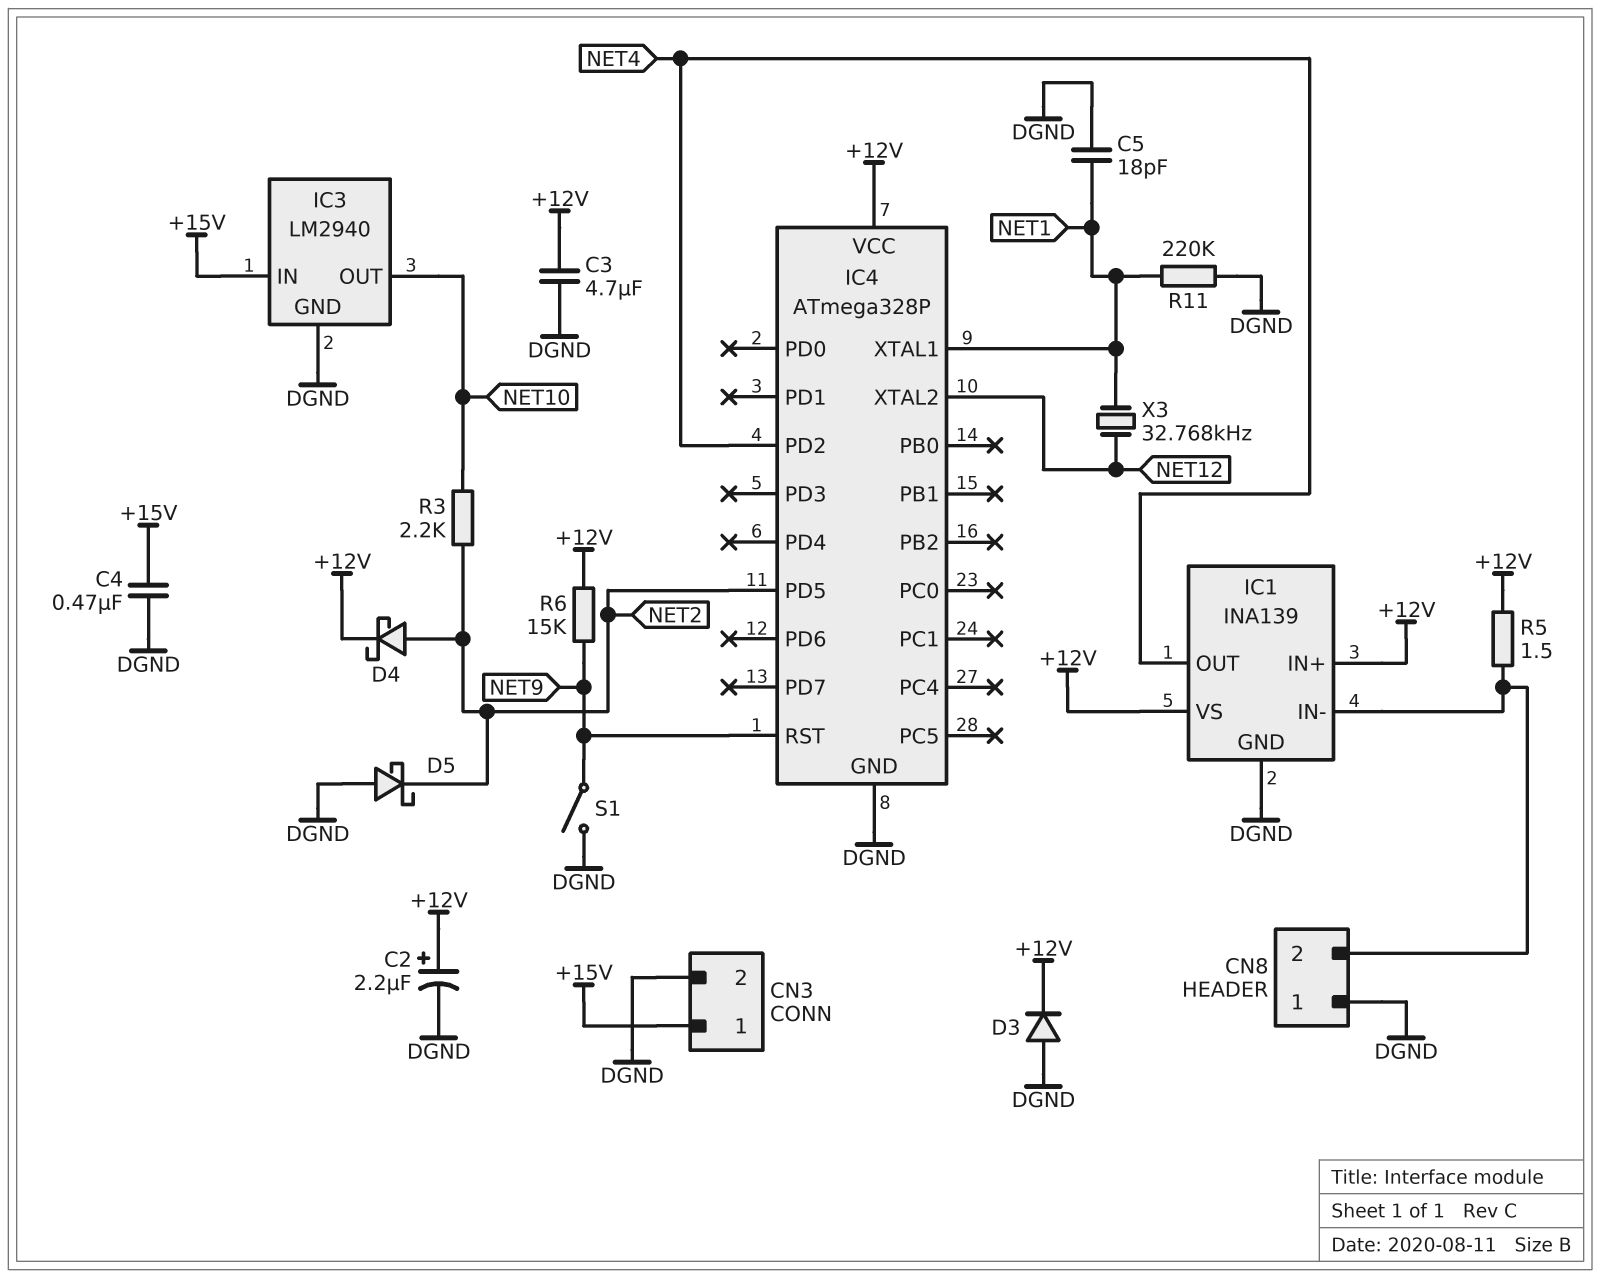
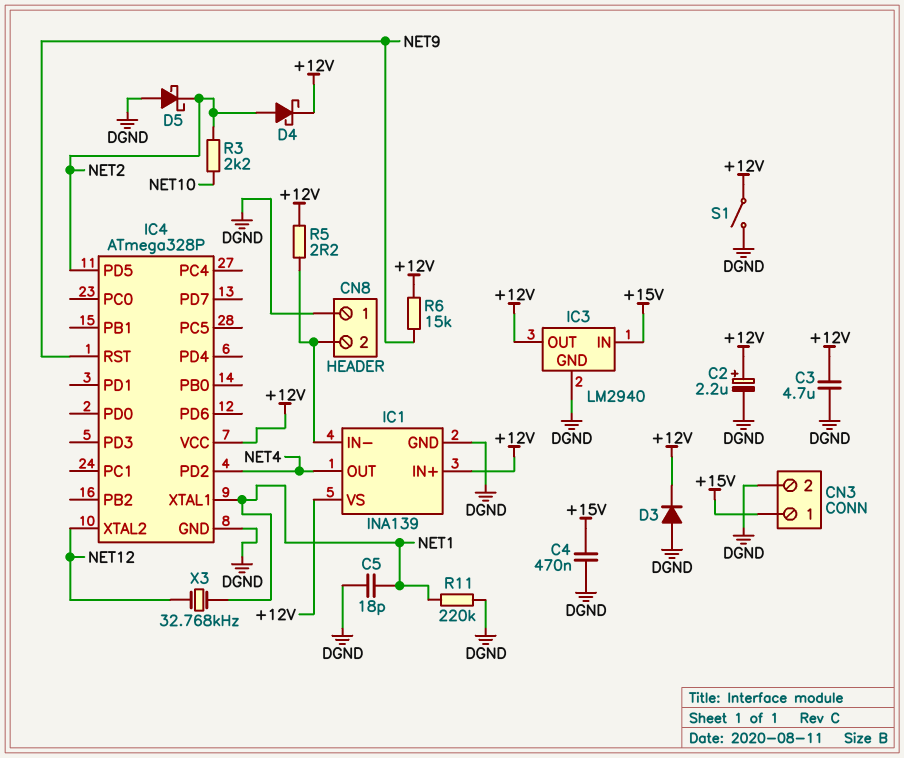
IC3 pin OUT: NET10 -> +12V
R5: 1.5 (+12V, CN8/2) -> 2.2 (+12V, CN8/2)
S1: switch (DGND, NET9) -> switch (+12V, DGND)

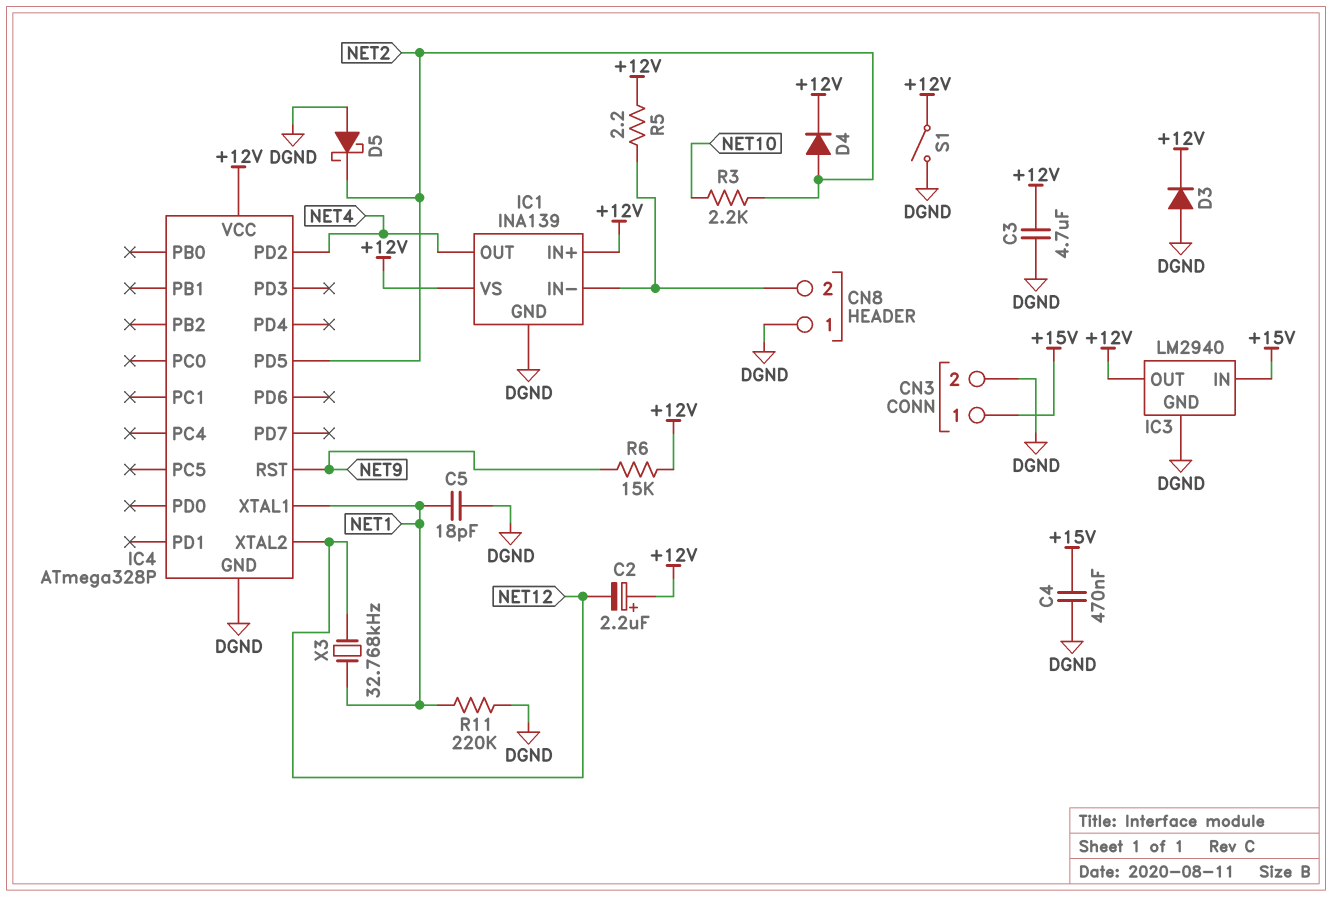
C2: 2.2uF (plus +12V, minus DGND) -> 2.2uF (plus +12V, minus NET12)
D4: schottky (A NET2, K +12V) -> diode (A NET2, K +12V)

